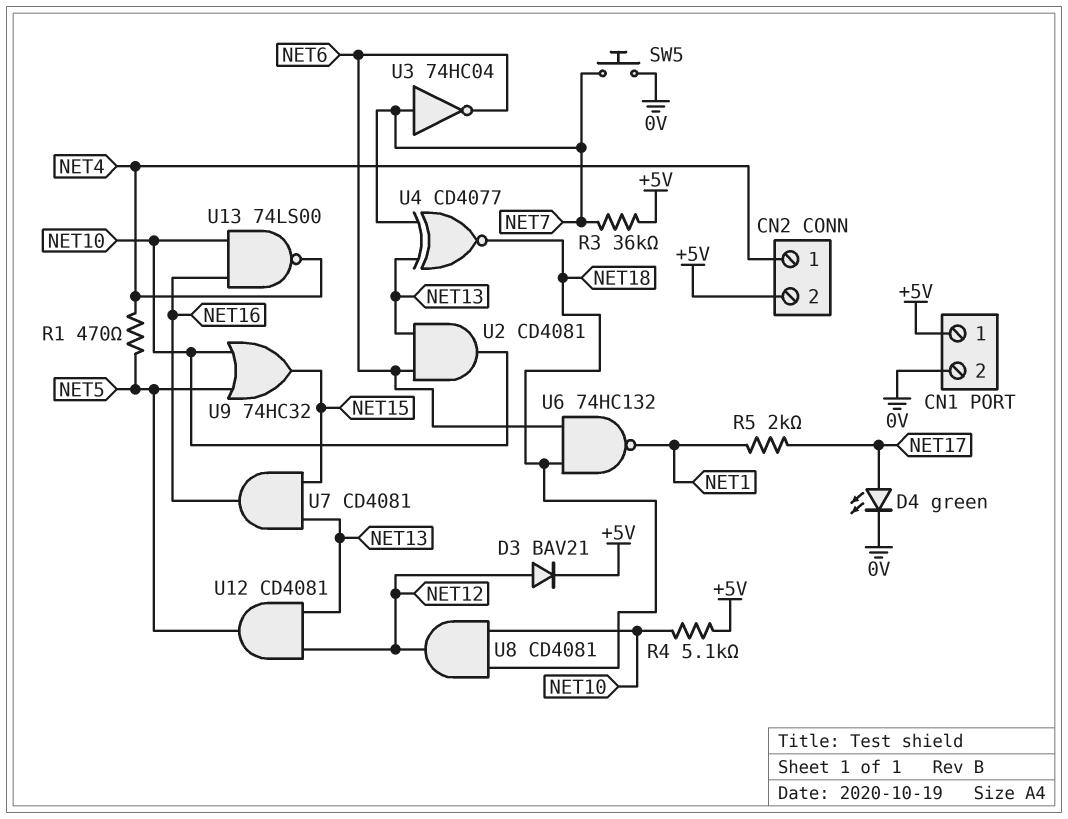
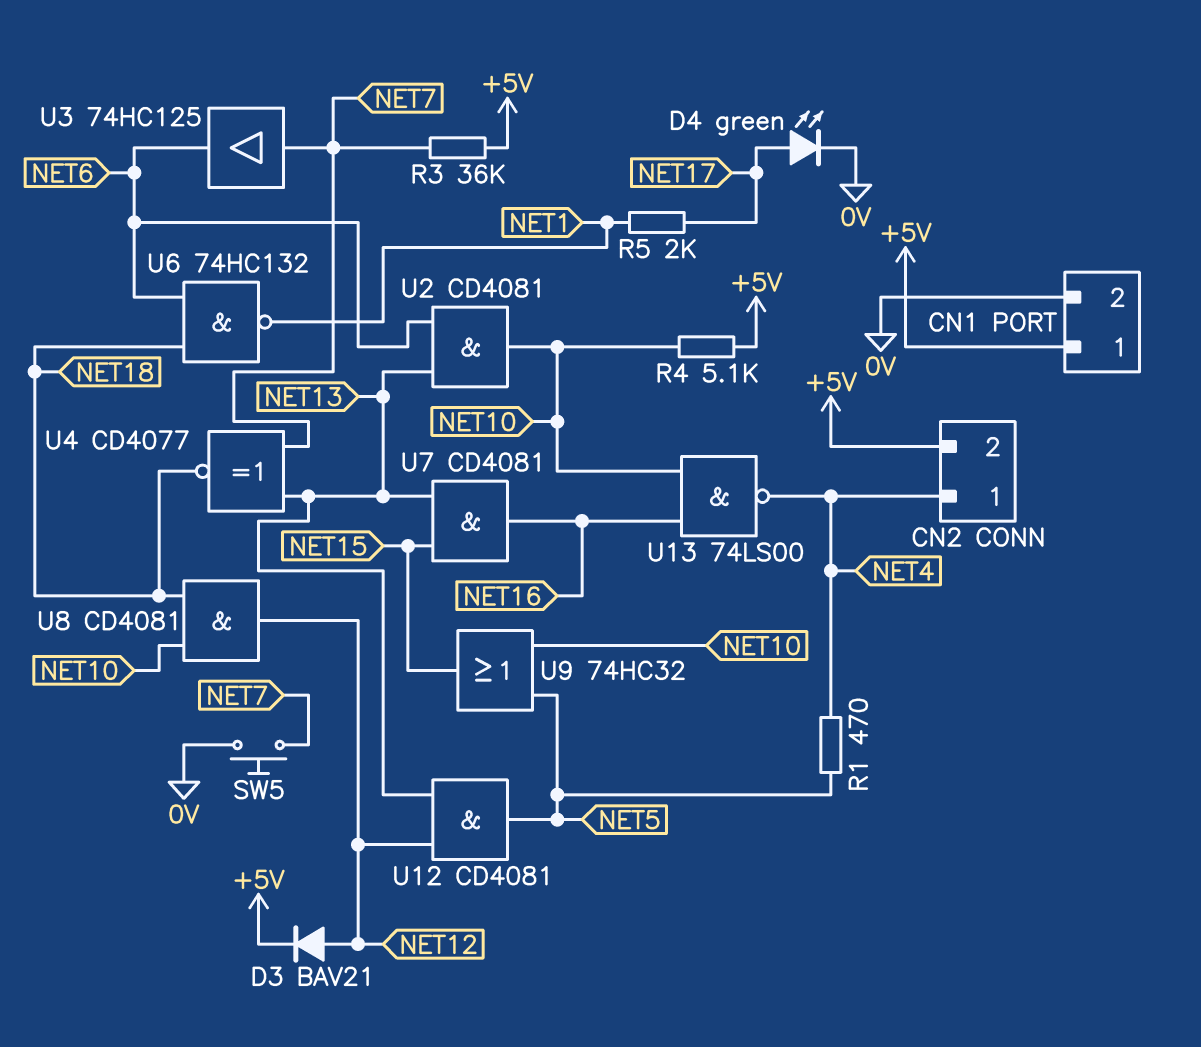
U3: NOT 74HC04 (in NET7, out NET6) -> buffer 74HC125 (in NET7, out NET6)

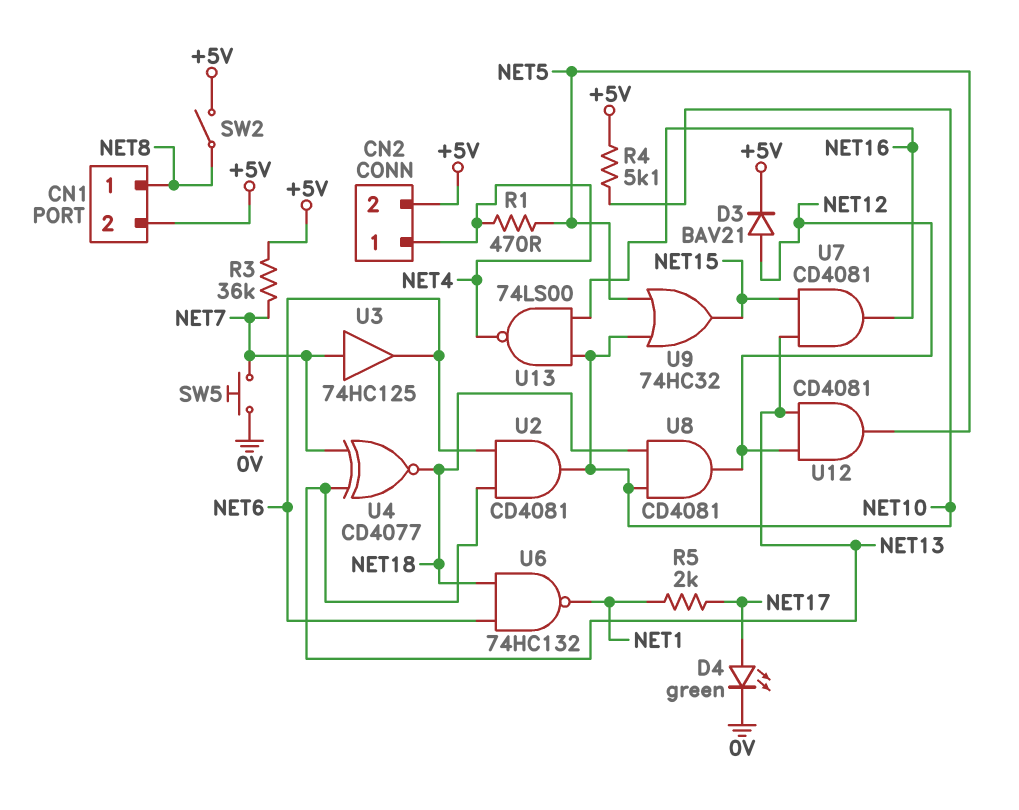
CN1 pin 1: +5V -> NET8
CN1 pin 2: 0V -> +5V
SW2: none -> switch (+5V, NET8)

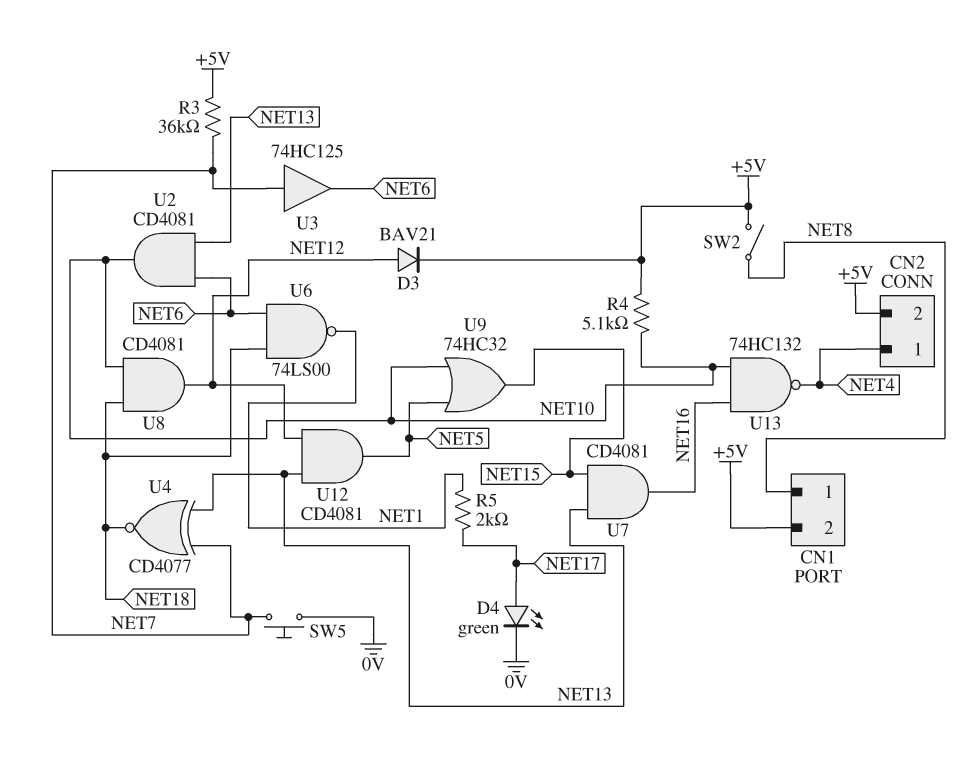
R1: 470 (NET4, NET5) -> none
U6: NAND 74HC132 (in NET6, in NET18, out NET1) -> NAND 74LS00 (in NET6, in NET18, out NET1)
U13: NAND 74LS00 (in NET10, in NET16, out NET4) -> NAND 74HC132 (in NET10, in NET16, out NET4)

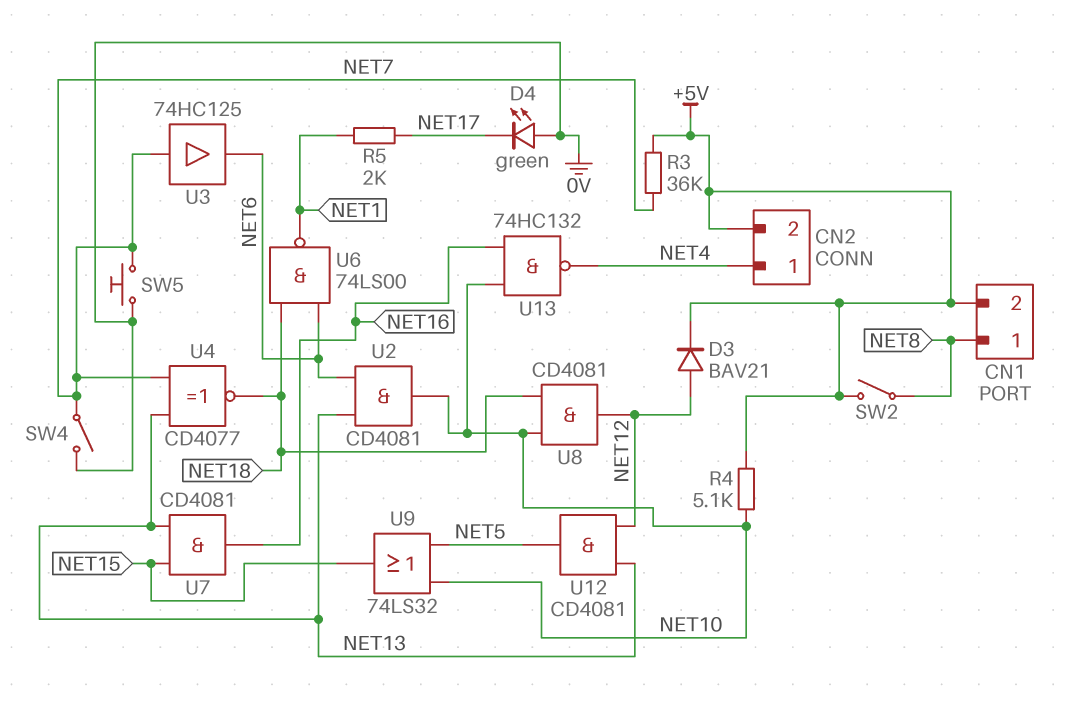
D4: LED green (A NET17, K 0V) -> LED green (A 0V, K NET17)
SW4: none -> switch (0V, NET7)
U9: OR 74HC32 (in NET5, in NET10, out NET15) -> OR 74LS32 (in NET5, in NET10, out NET15)

